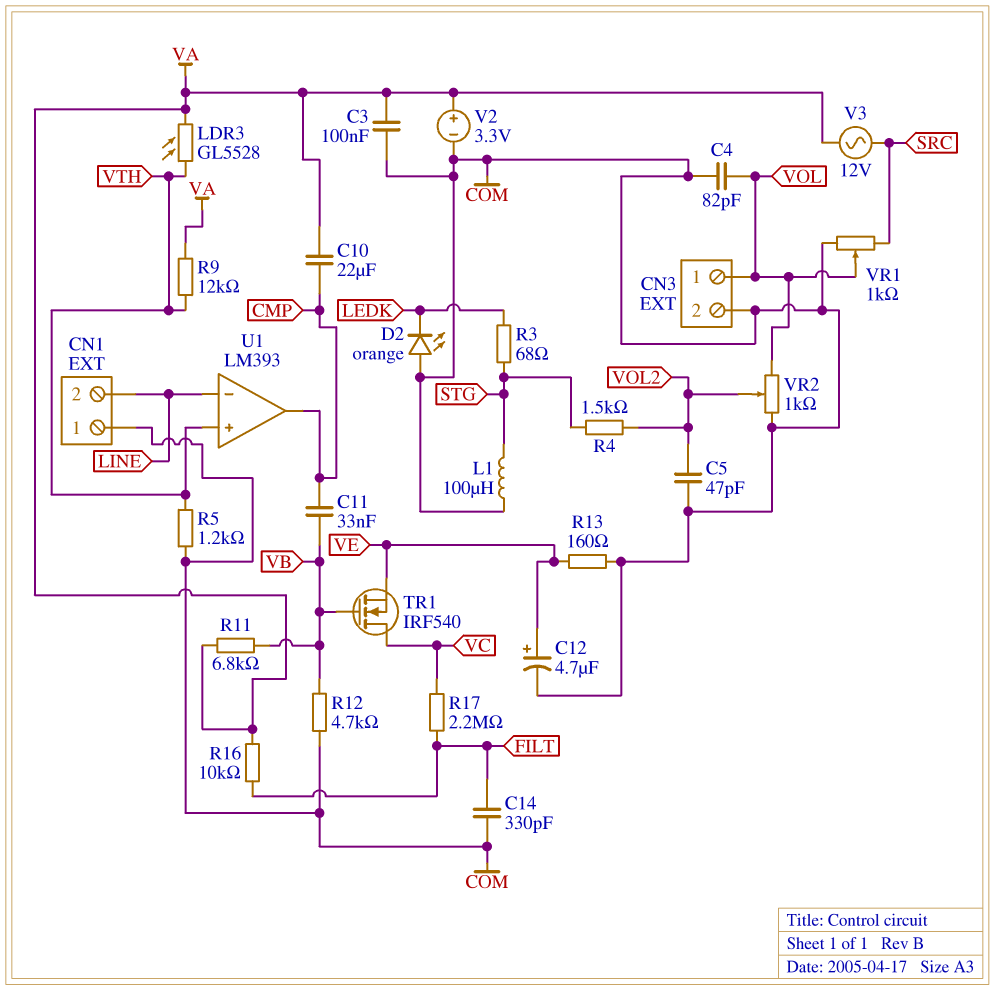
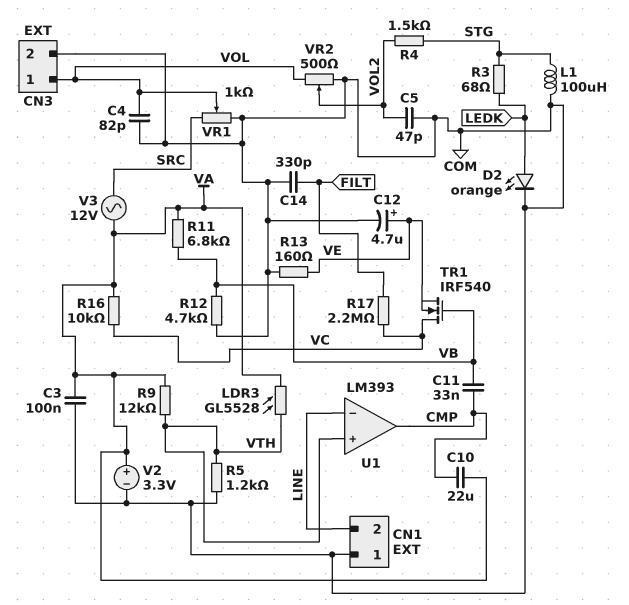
D2: LED orange (A COM, K LEDK) -> LED orange (A LEDK, K COM)
R16: 10k (FILT, VA) -> 10k (VA, VC)
VR2: 1k (COM, VOL, wiper VOL2) -> 500 (COM, VOL, wiper VOL2)

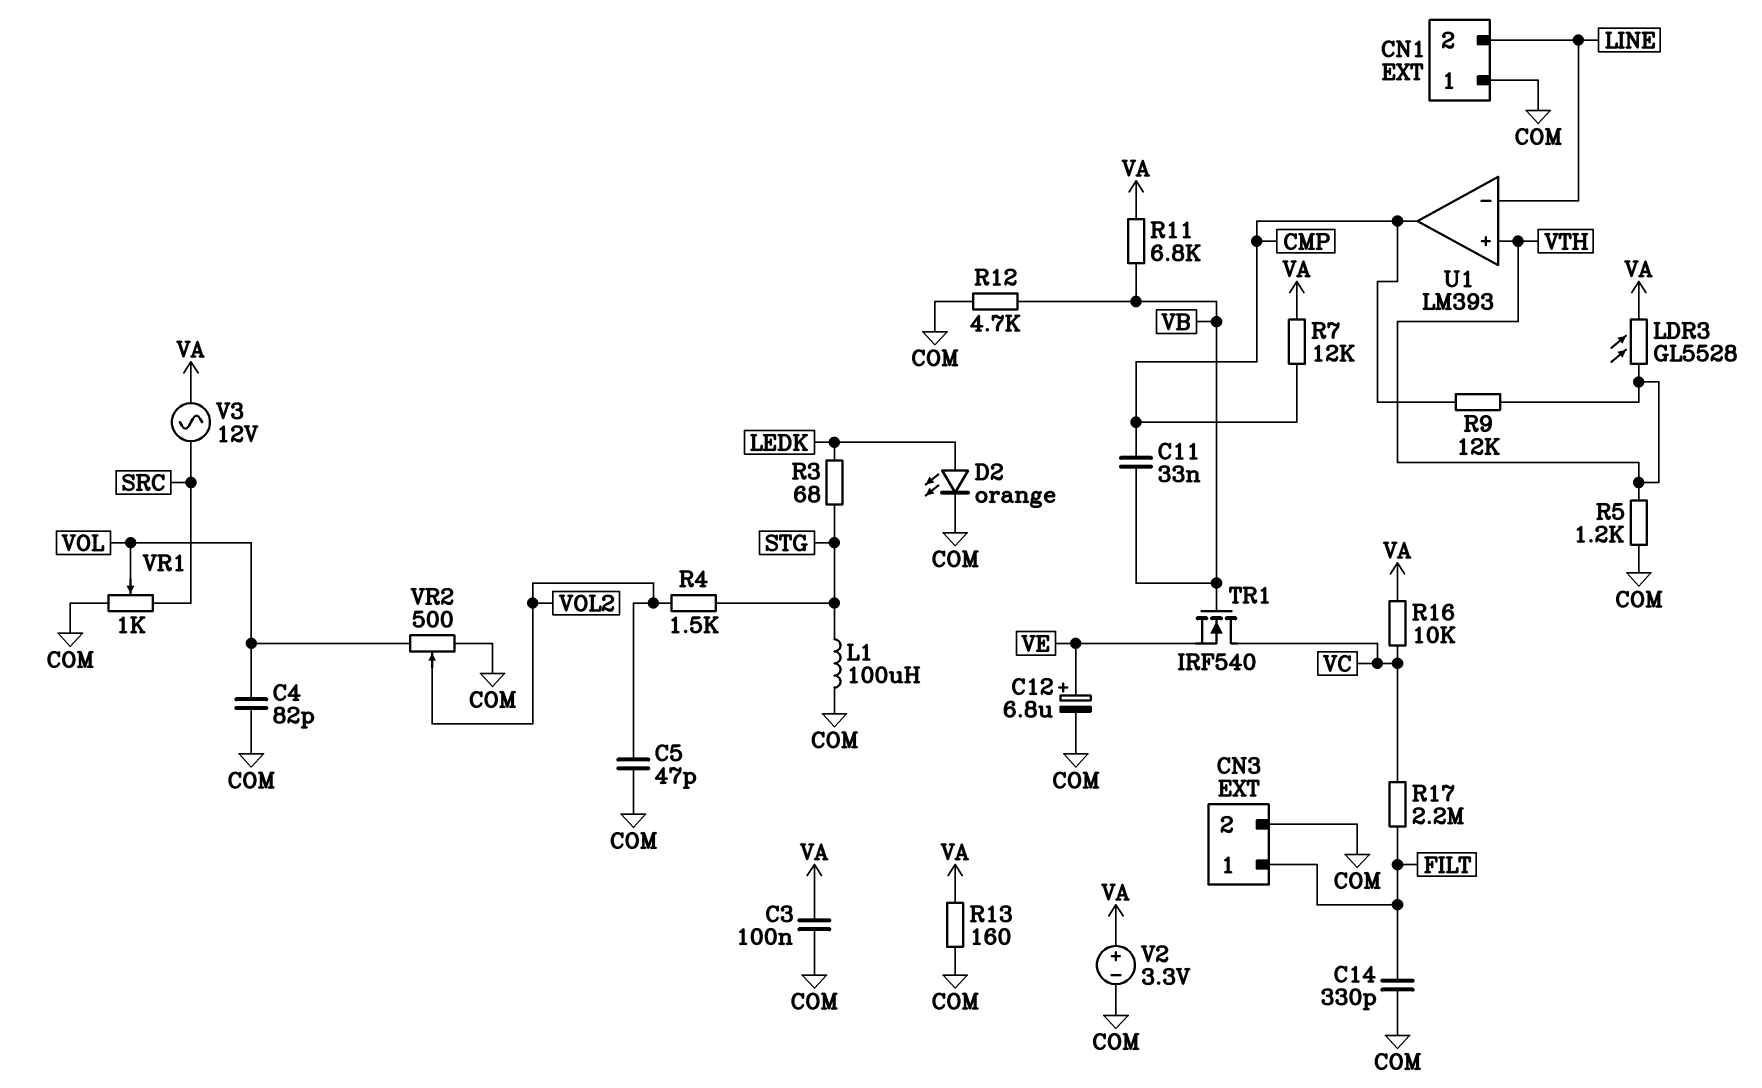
C10: 22uF (CMP, VA) -> none
C12: 4.7uF (plus VE, minus COM) -> 6.8uF (plus VE, minus COM)
CN3 pin 1: VOL -> FILT
R7: none -> 12k (CMP, VA)
R9: 12k (VA, VTH) -> 12k (CMP, VTH)
R13: 160 (COM, VE) -> 160 (COM, VA)

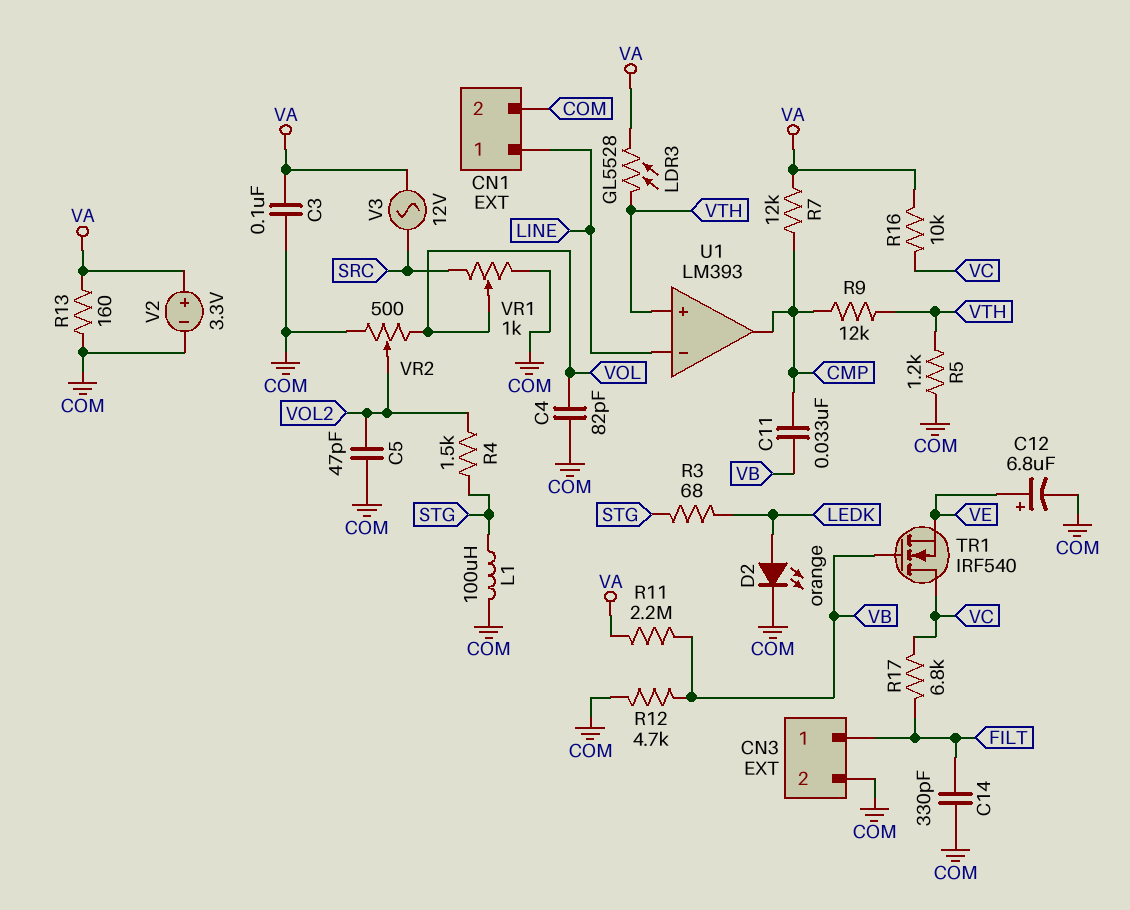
CN1 pin 1: COM -> LINE
CN1 pin 2: LINE -> COM
R11: 6.8k (VA, VB) -> 2.2M (VA, VB)
R17: 2.2M (FILT, VC) -> 6.8k (FILT, VC)

